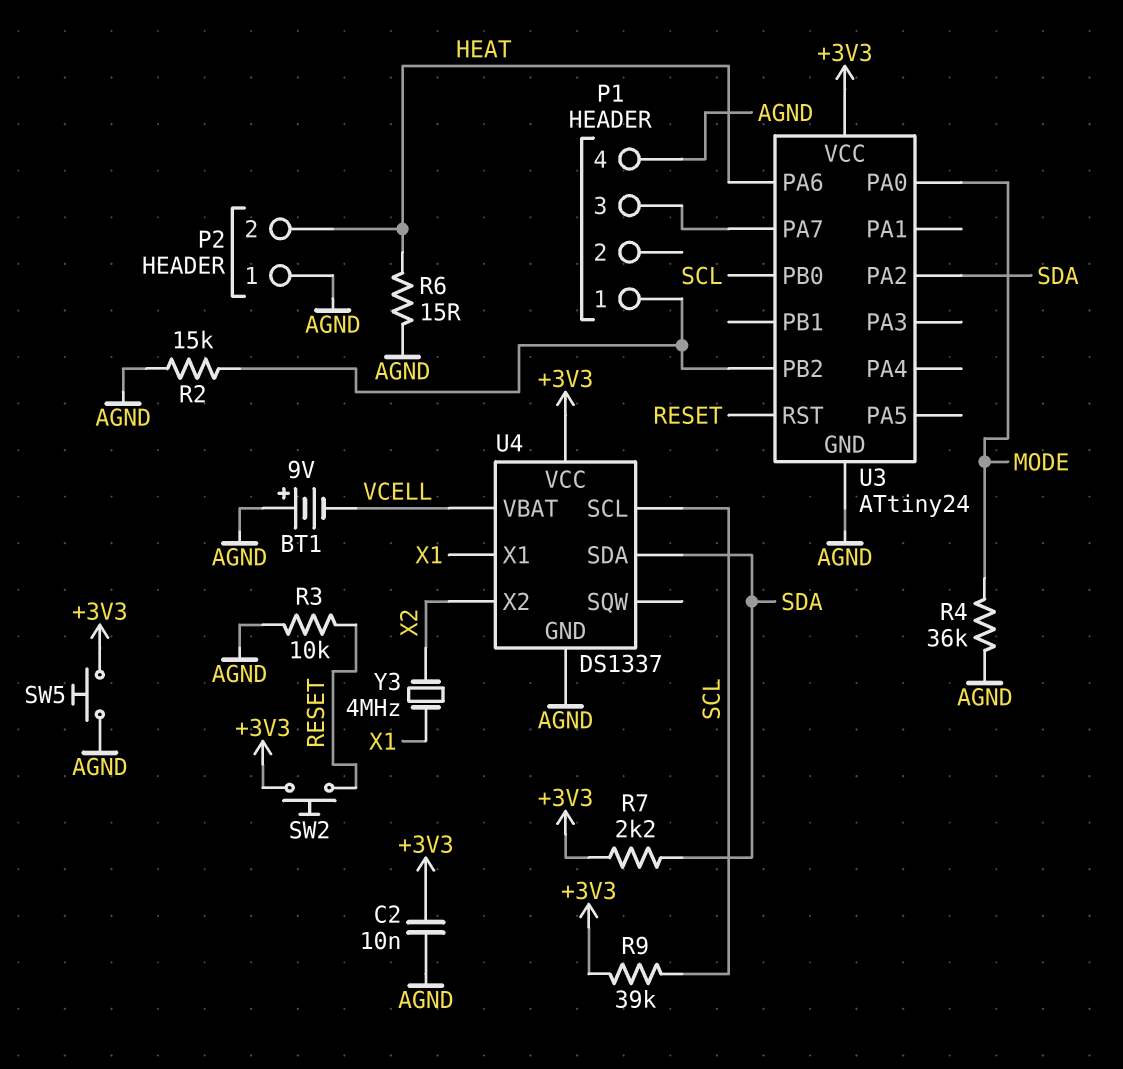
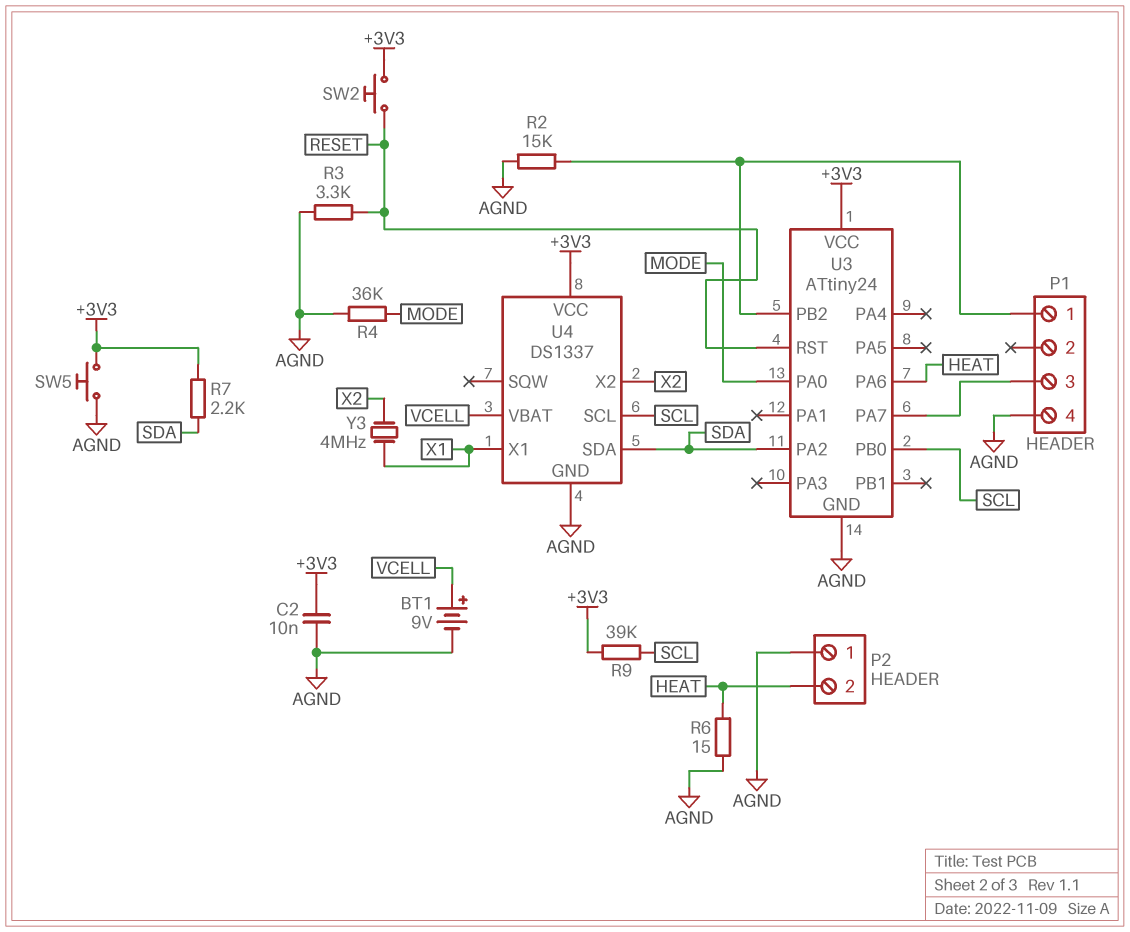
BT1: 9V (plus AGND, minus VCELL) -> 9V (plus VCELL, minus AGND)
R3: 10k (AGND, RESET) -> 3.3k (AGND, RESET)

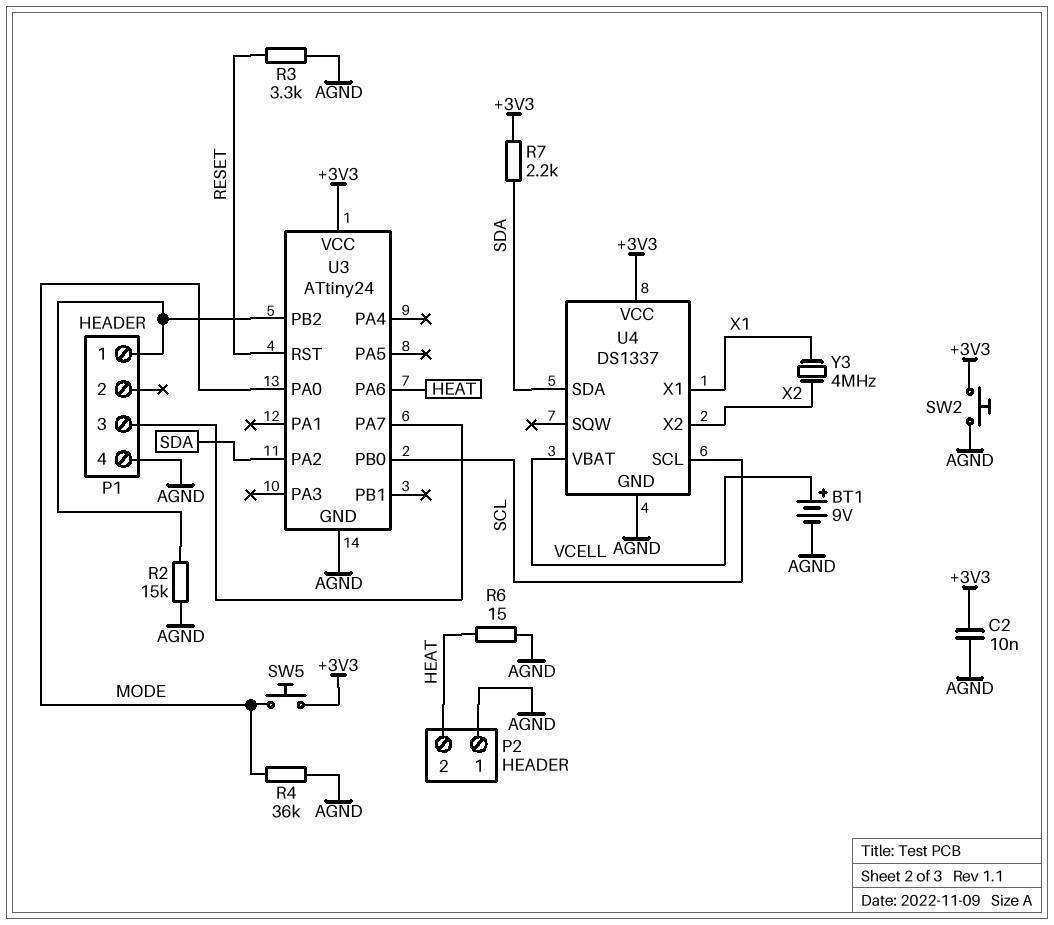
R9: 39k (+3V3, SCL) -> none
SW2: button (+3V3, RESET) -> button (+3V3, AGND)
SW5: button (+3V3, AGND) -> button (+3V3, MODE)

